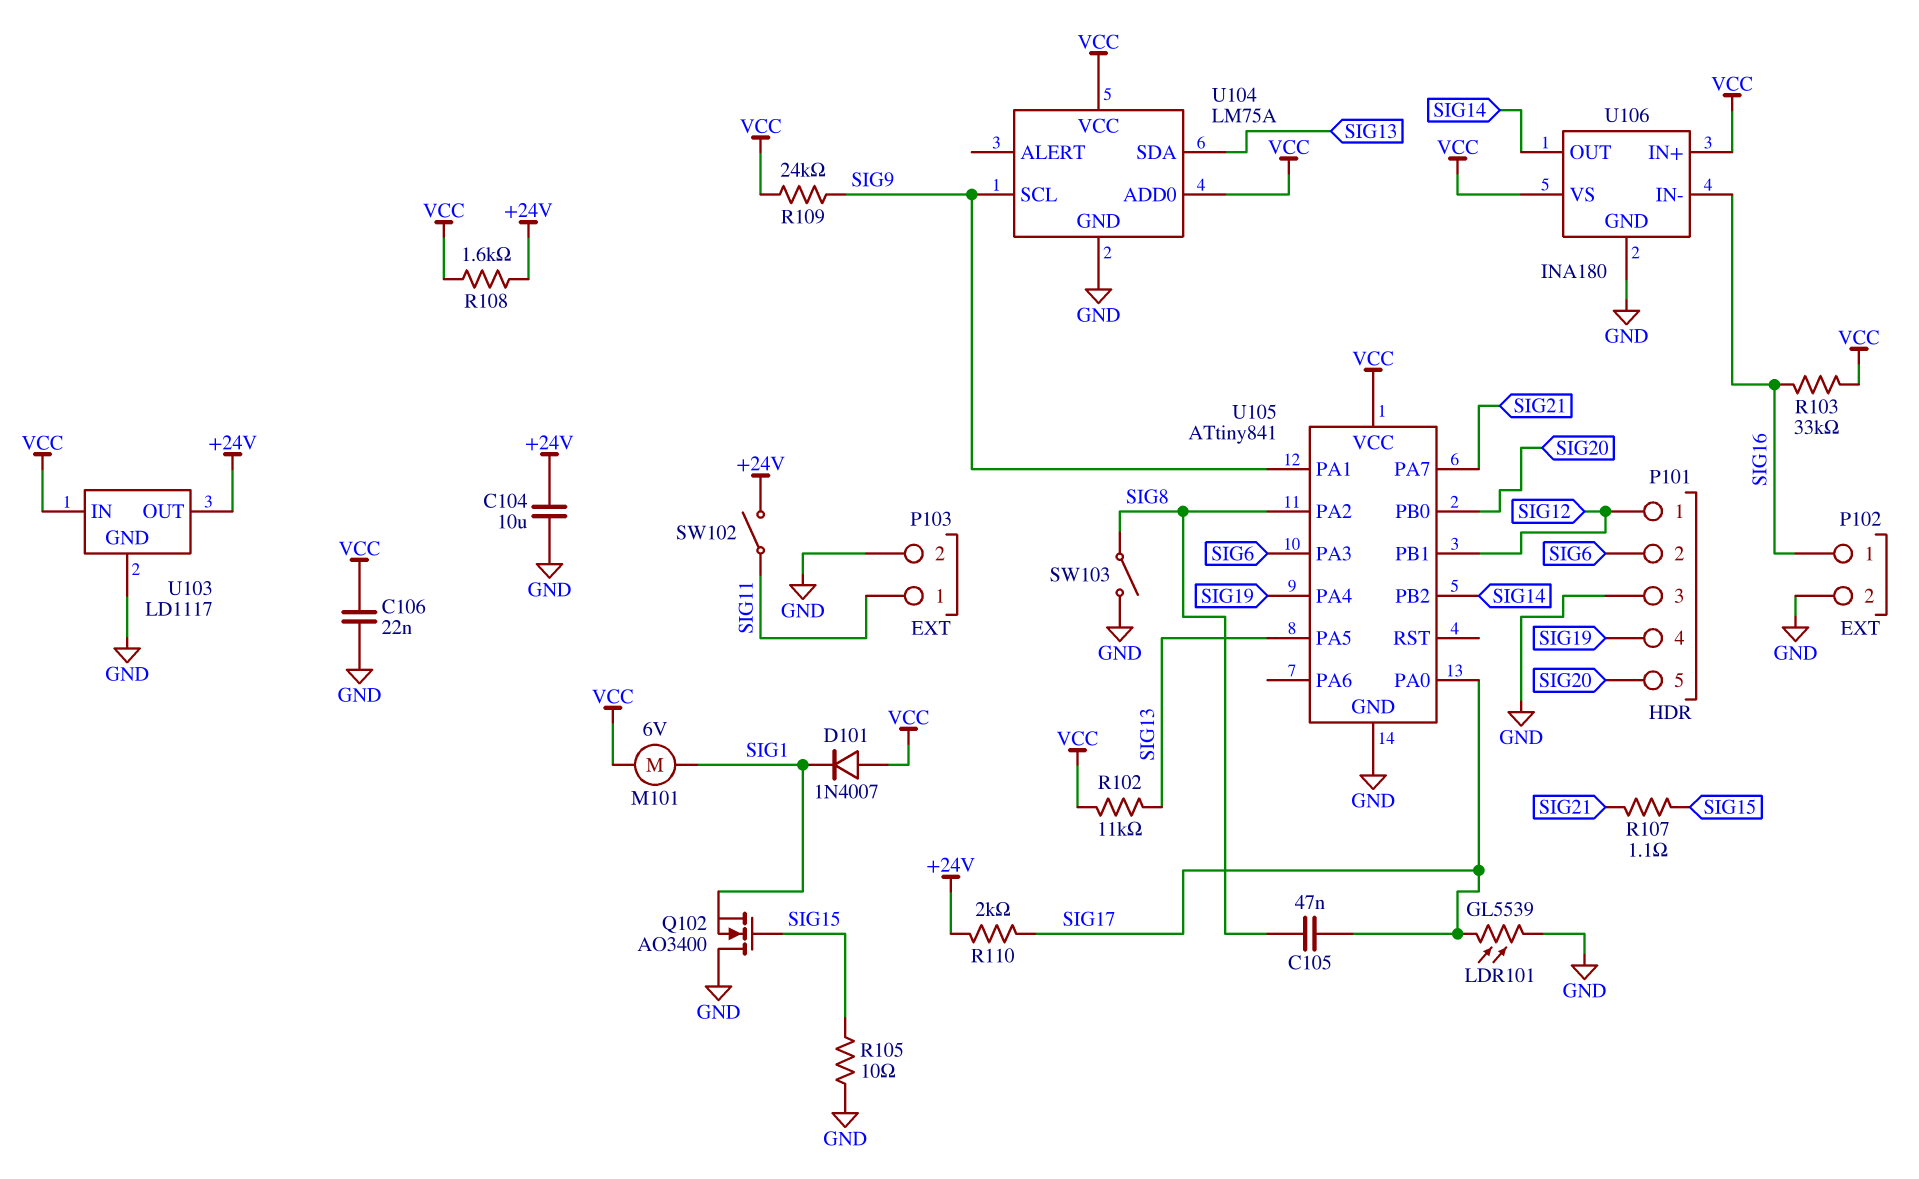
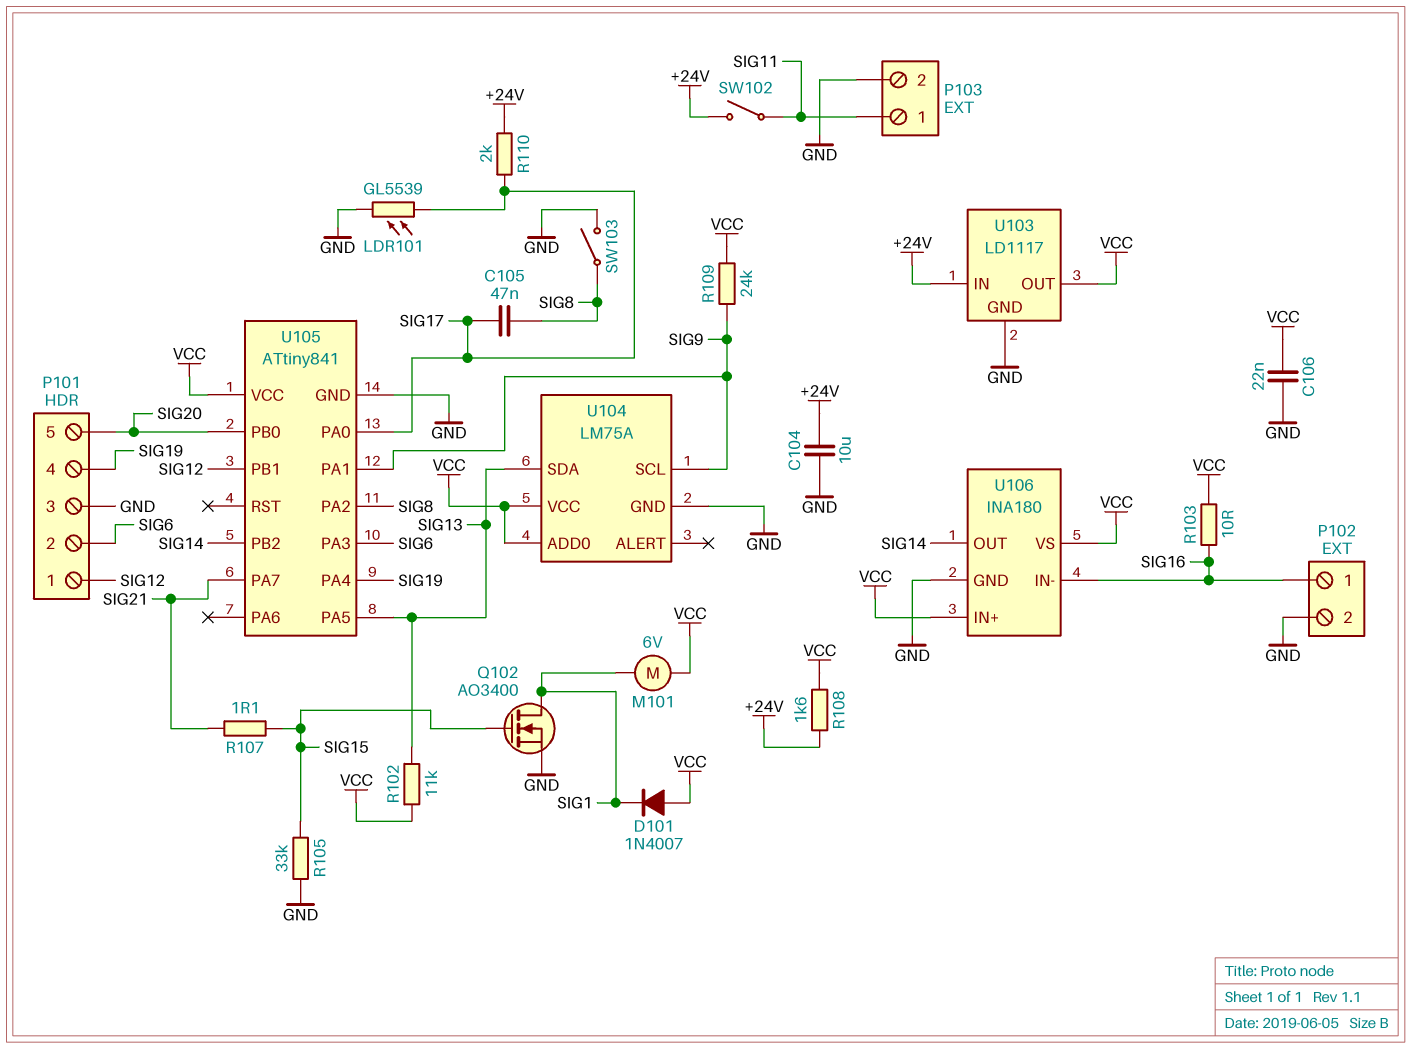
Q102: NMOS AO3400 (G SIG15, D GND, S SIG1) -> NMOS AO3400 (G SIG15, D SIG1, S GND)
R103: 33k (SIG16, VCC) -> 10 (SIG16, VCC)
R105: 10 (GND, SIG15) -> 33k (GND, SIG15)
U103 pin IN: VCC -> +24V
U103 pin OUT: +24V -> VCC

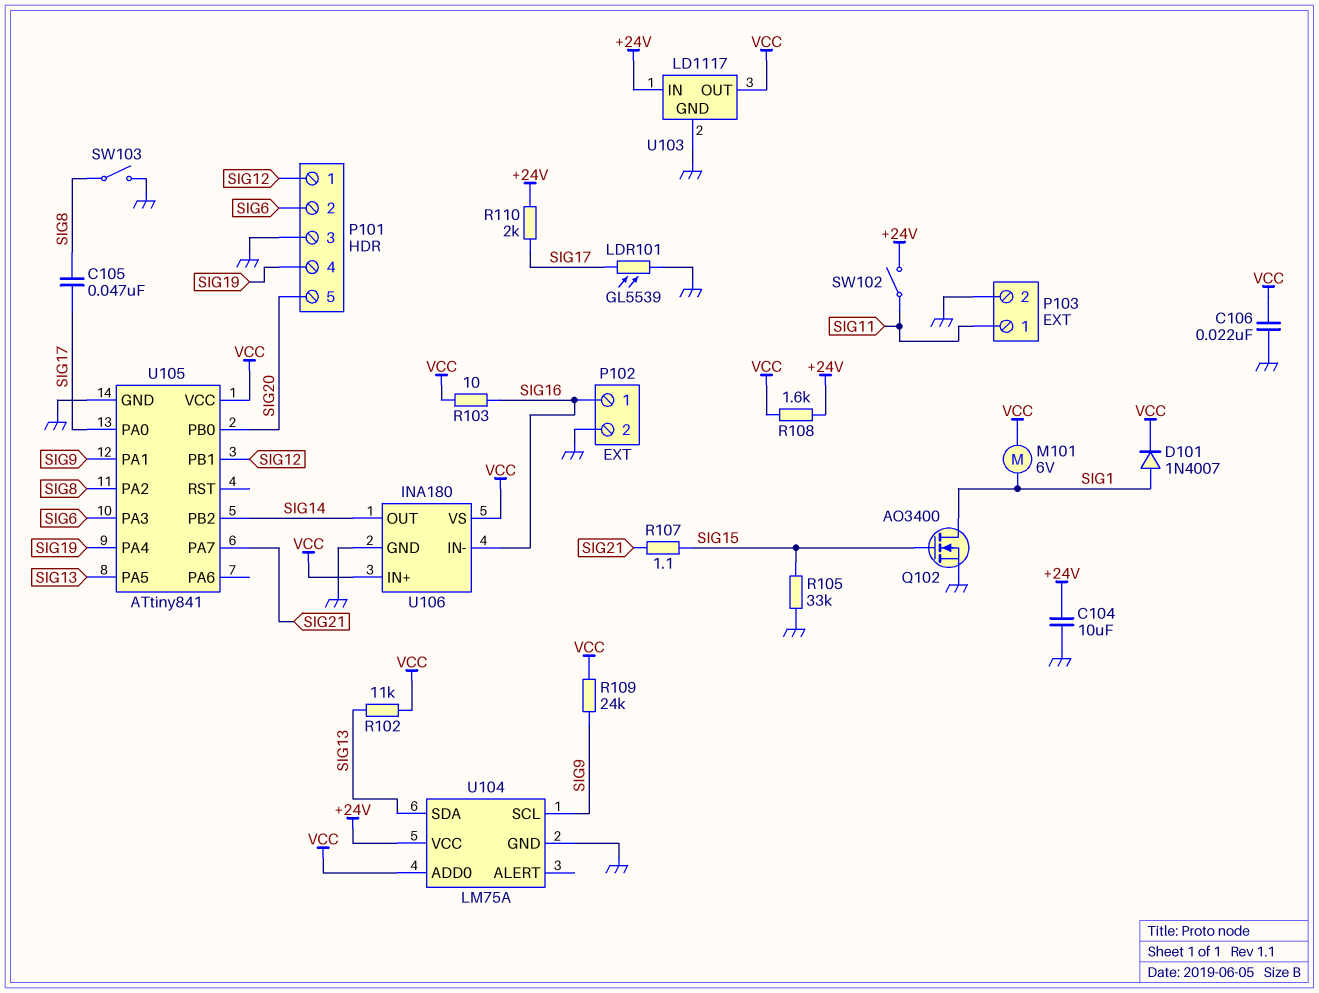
D101: diode 1N4007 (A VCC, K SIG1) -> diode 1N4007 (A SIG1, K VCC)
U104 pin VCC: VCC -> +24V

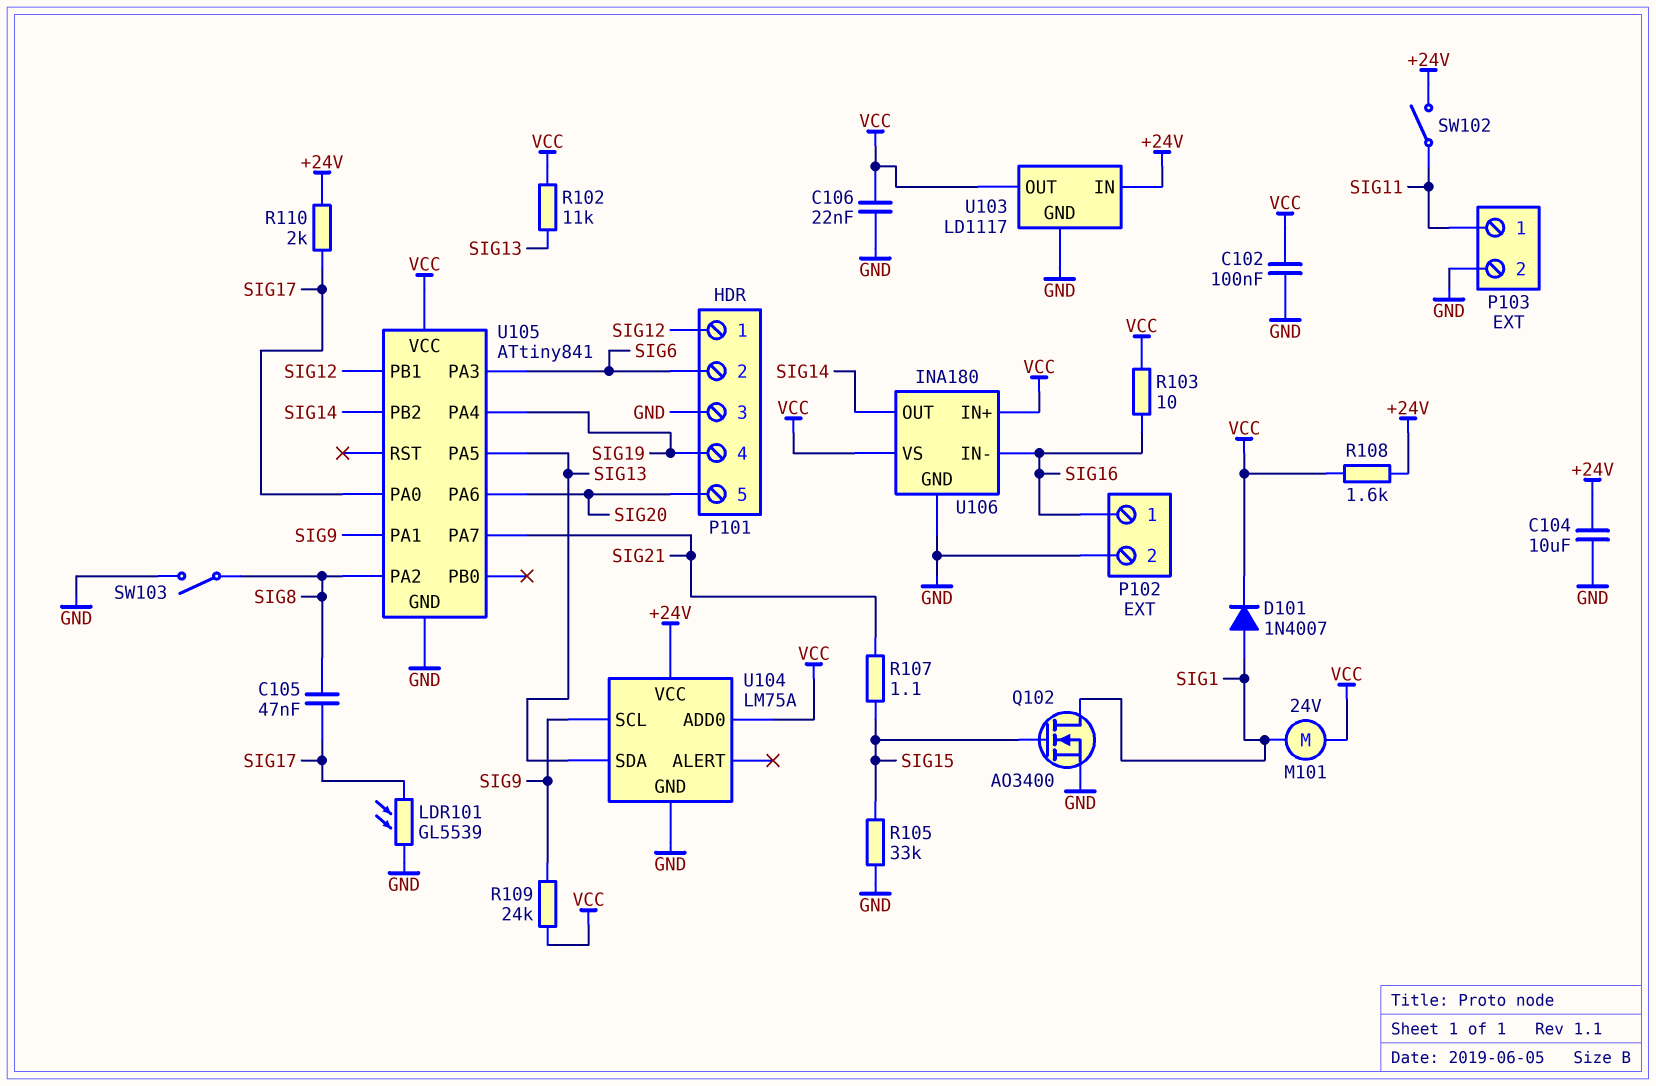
C102: none -> 100nF (GND, VCC)
M101: motor 6V (SIG1, VCC) -> motor 24V (SIG1, VCC)
U105 pin PA6: none -> SIG20
U105 pin PB0: SIG20 -> none

